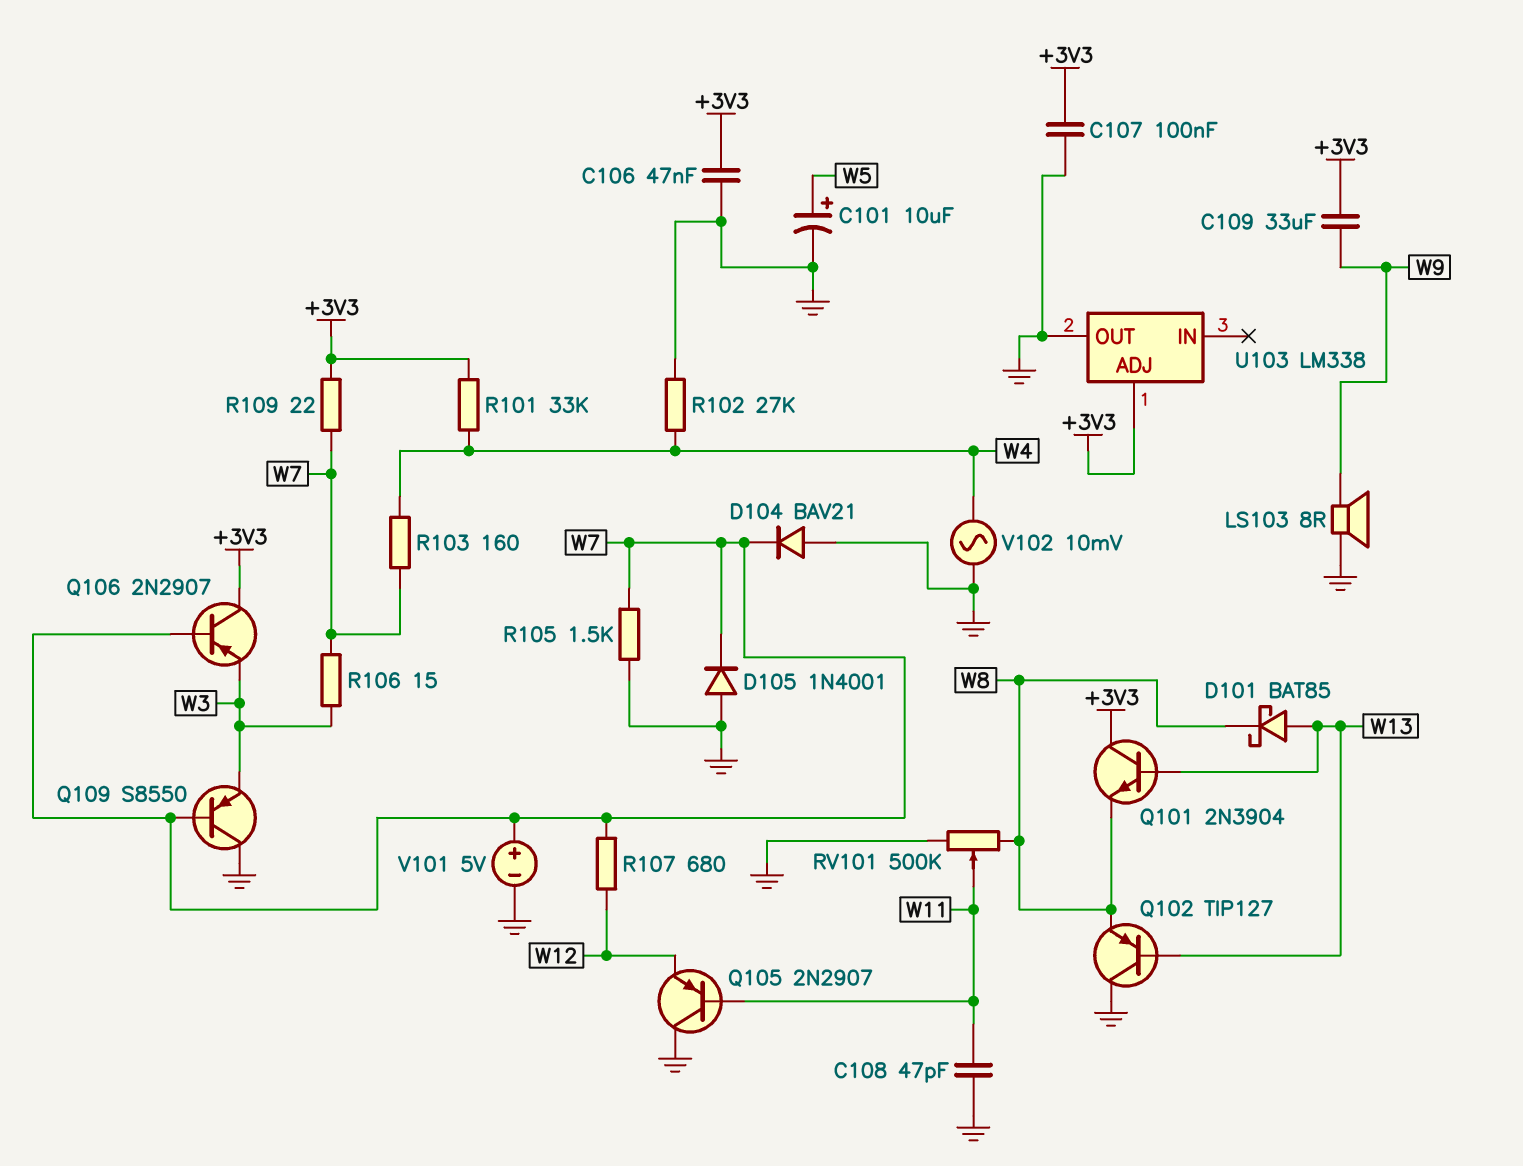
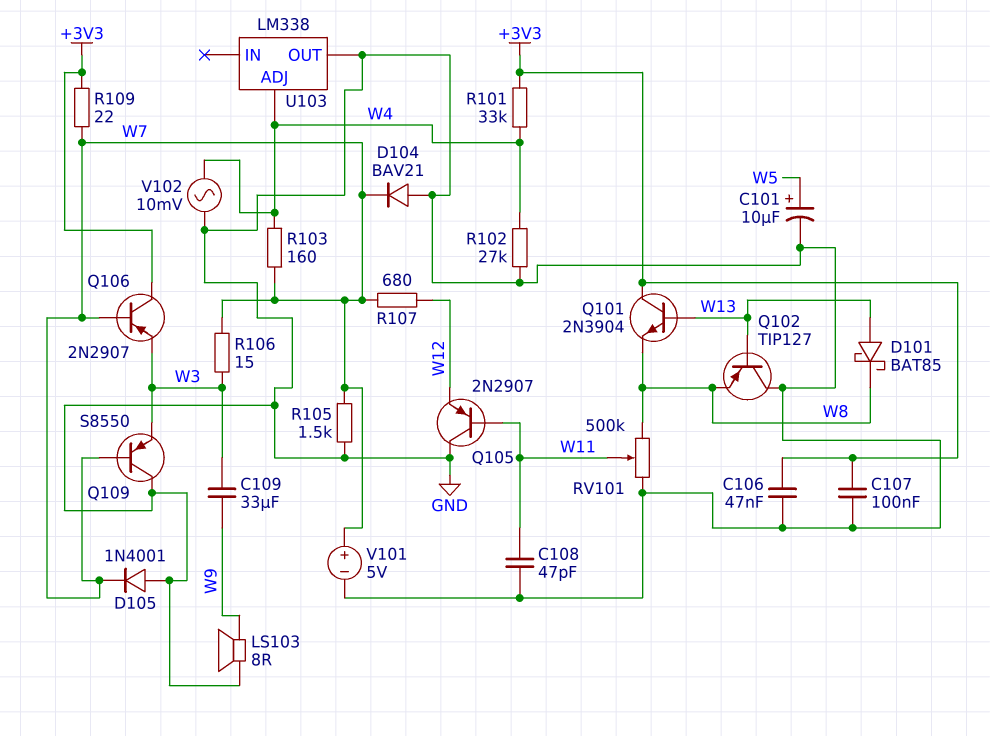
C109: 33uF (+3V3, W9) -> 33uF (W3, W9)
U103 pin ADJ: +3V3 -> W4

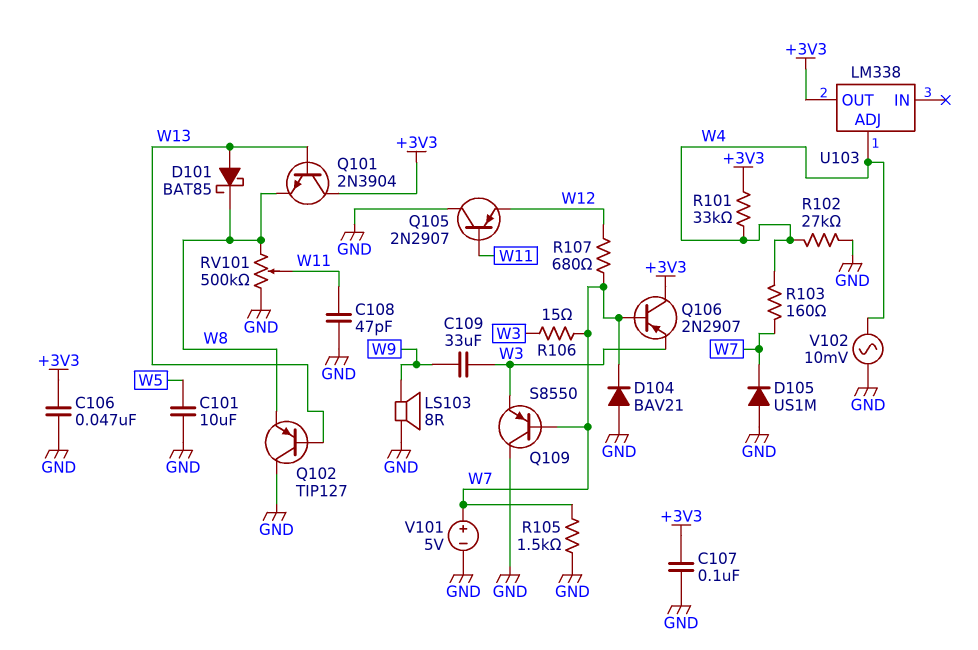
C101: 10uF (plus W5, minus GND) -> 10uF (GND, W5)
D105: diode 1N4001 (A GND, K W7) -> diode US1M (A GND, K W7)
R109: 22 (+3V3, W7) -> none
U103 pin OUT: GND -> +3V3

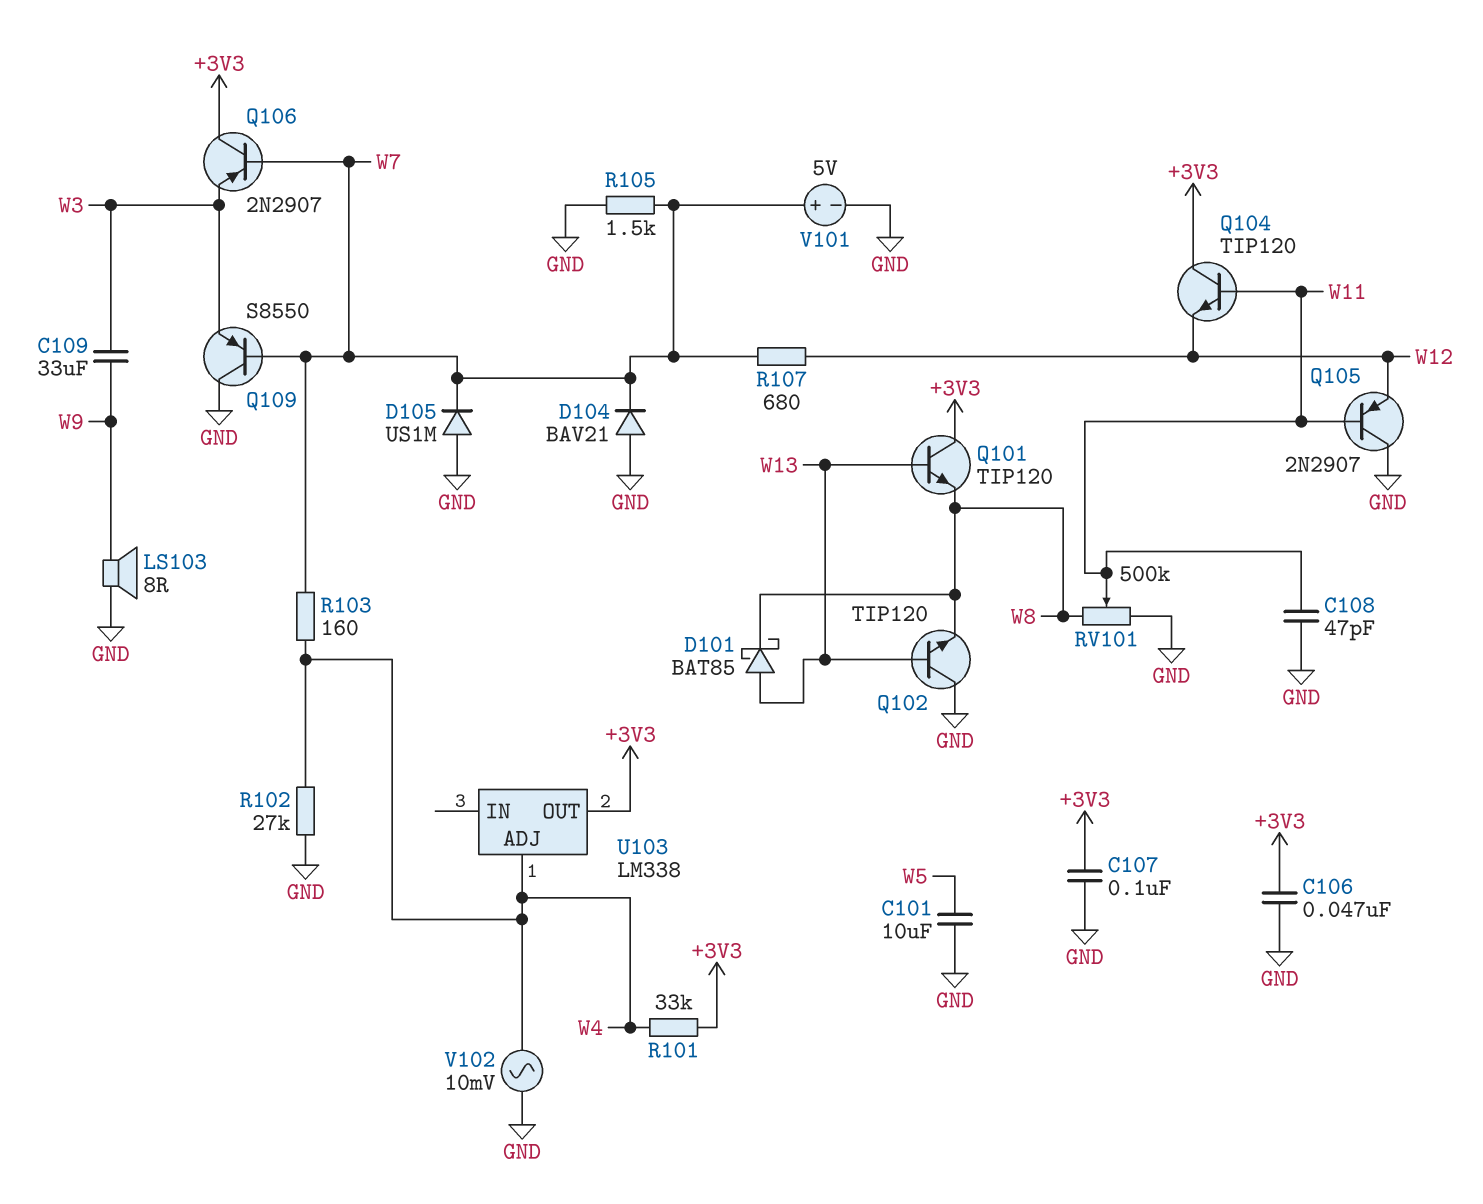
Q101: NPN 2N3904 (B W13, C +3V3, E W8) -> NPN TIP120 (B W13, C +3V3, E W8)
Q102: PNP TIP127 (B W13, C GND, E W8) -> NPN TIP120 (B W13, C GND, E W8)
Q104: none -> NPN TIP120 (B W11, C +3V3, E W12)
R106: 15 (W3, W7) -> none

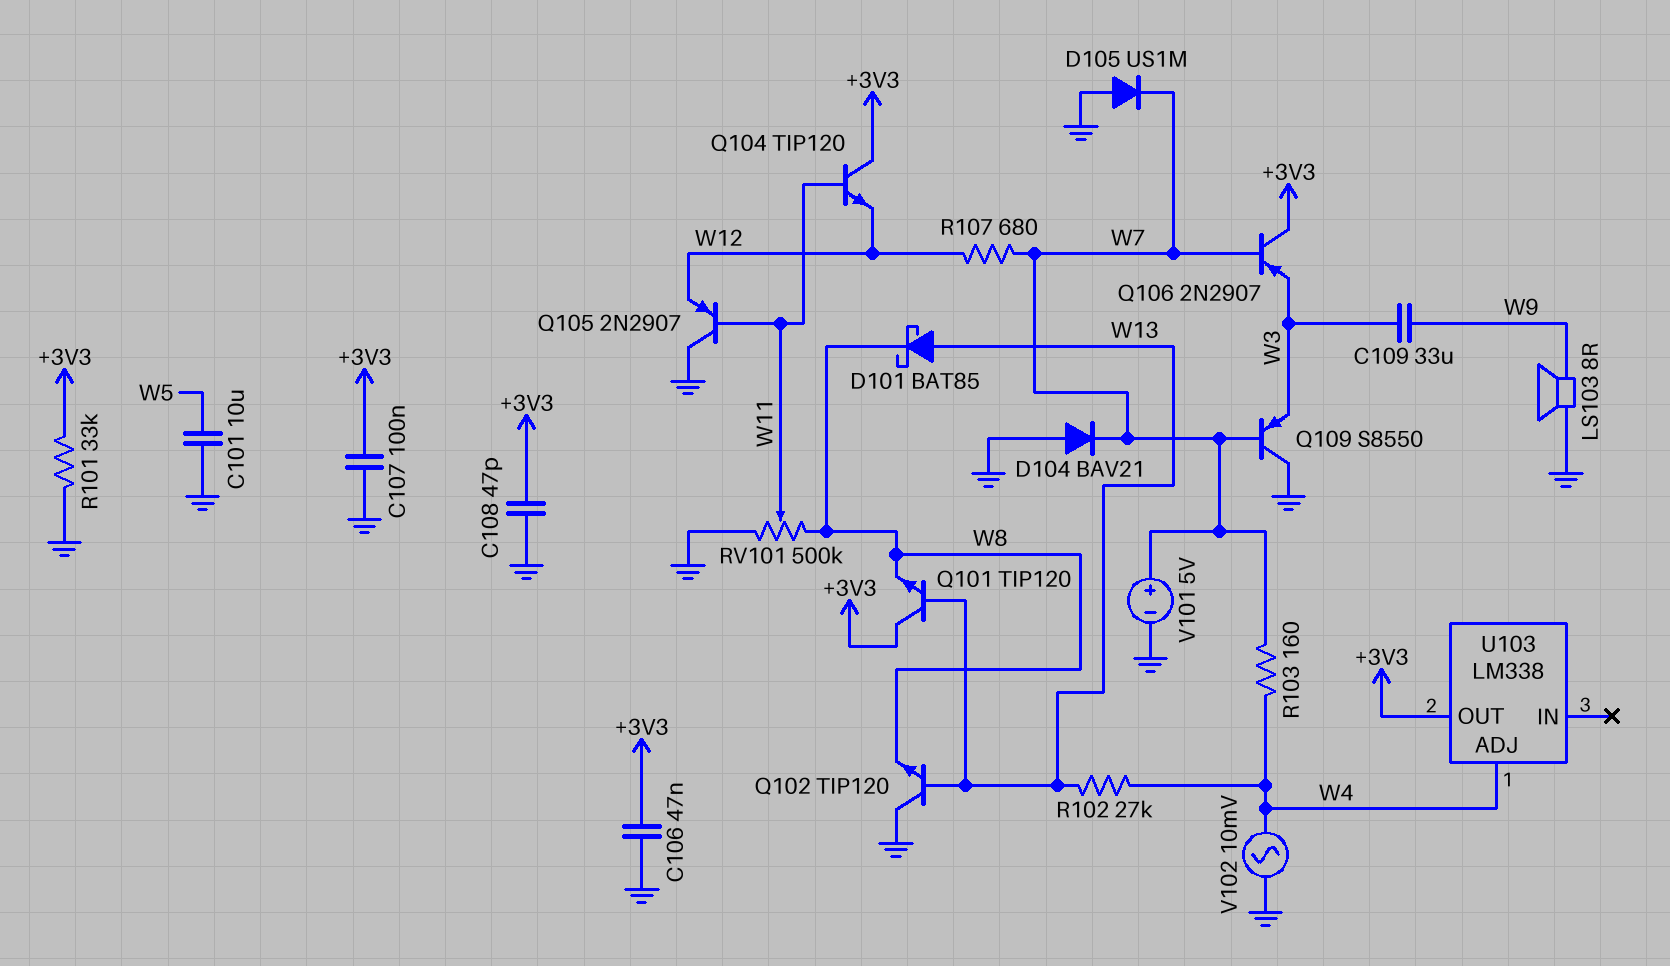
C108: 47pF (GND, W11) -> 47pF (+3V3, GND)
R101: 33k (+3V3, W4) -> 33k (+3V3, GND)
R102: 27k (GND, W4) -> 27k (W4, W13)
R105: 1.5k (GND, W7) -> none

